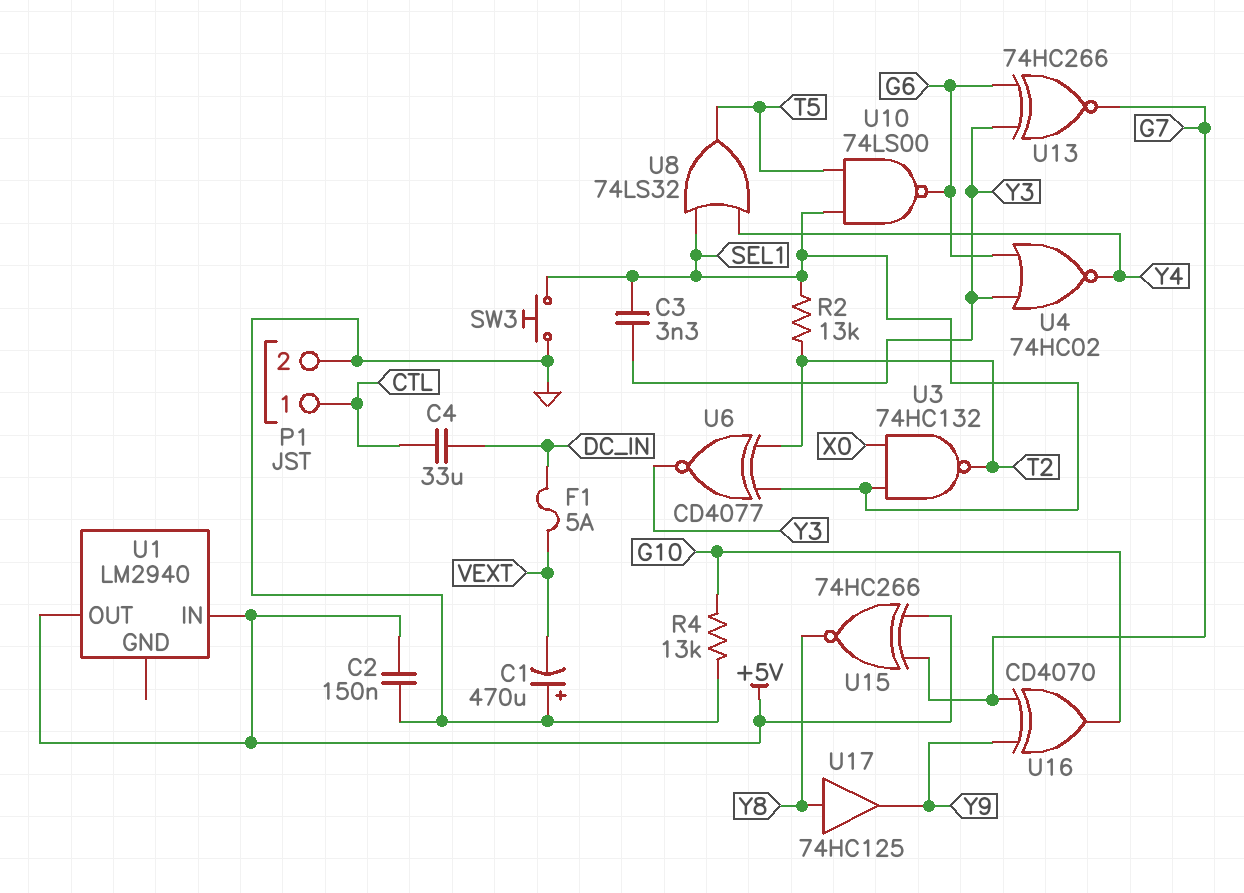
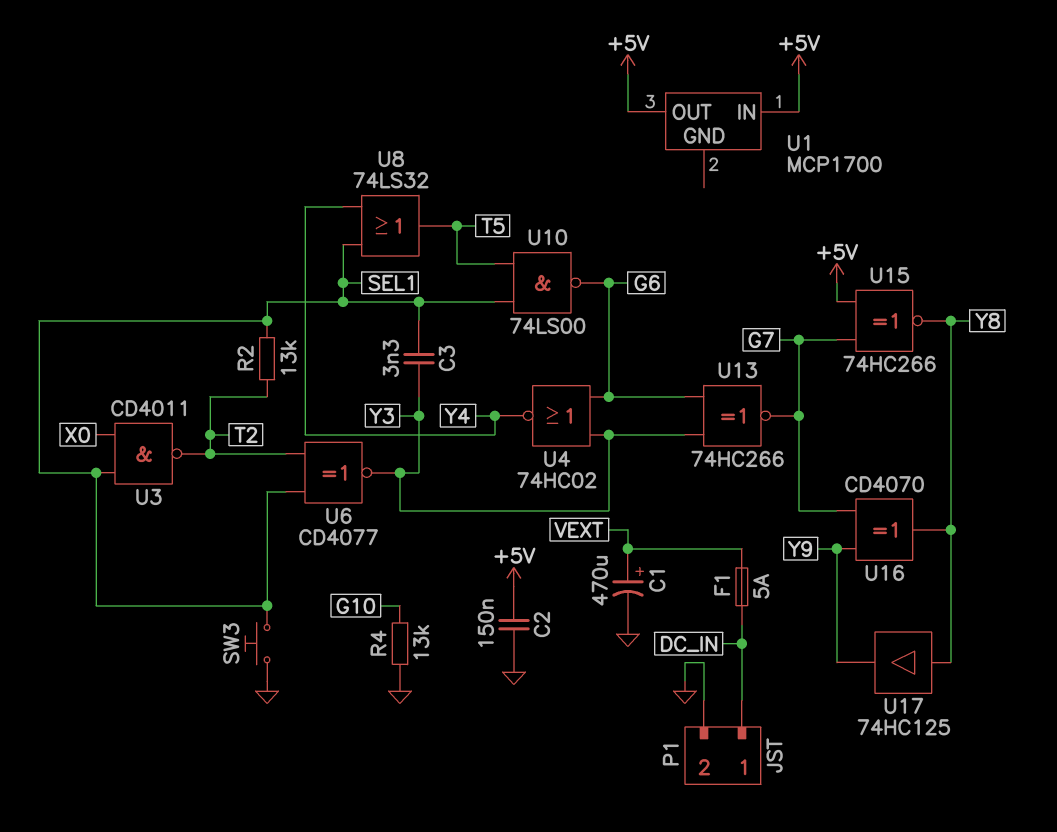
C1: 470uF (plus GND, minus VEXT) -> 470uF (plus VEXT, minus GND)
C4: 33uF (CTL, DC_IN) -> none
P1 pin 1: CTL -> DC_IN
U1: LM2940 -> MCP1700
U3: NAND 74HC132 (in SEL1, in X0, out T2) -> NAND CD4011 (in SEL1, in X0, out T2)
U16: XOR CD4070 (in G7, in Y9, out G10) -> XOR CD4070 (in G7, in Y9, out Y8)

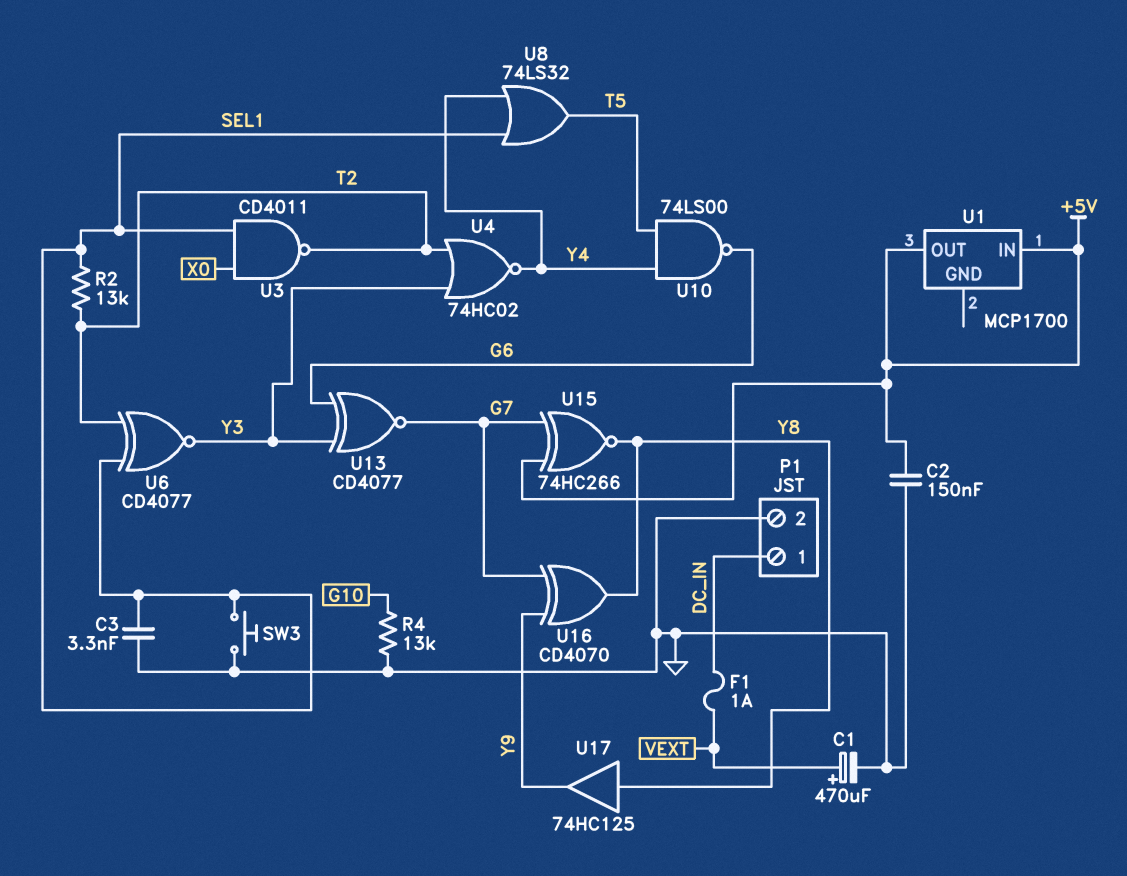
C3: 3.3nF (SEL1, Y3) -> 3.3nF (GND, SEL1)
F1: 5A (DC_IN, VEXT) -> 1A (DC_IN, VEXT)
U4: NOR 74HC02 (in G6, in Y3, out Y4) -> NOR 74HC02 (in T2, in Y3, out Y4)
U10: NAND 74LS00 (in SEL1, in T5, out G6) -> NAND 74LS00 (in T5, in Y4, out G6)
U13: XNOR 74HC266 (in G6, in Y3, out G7) -> XNOR CD4077 (in G6, in Y3, out G7)

